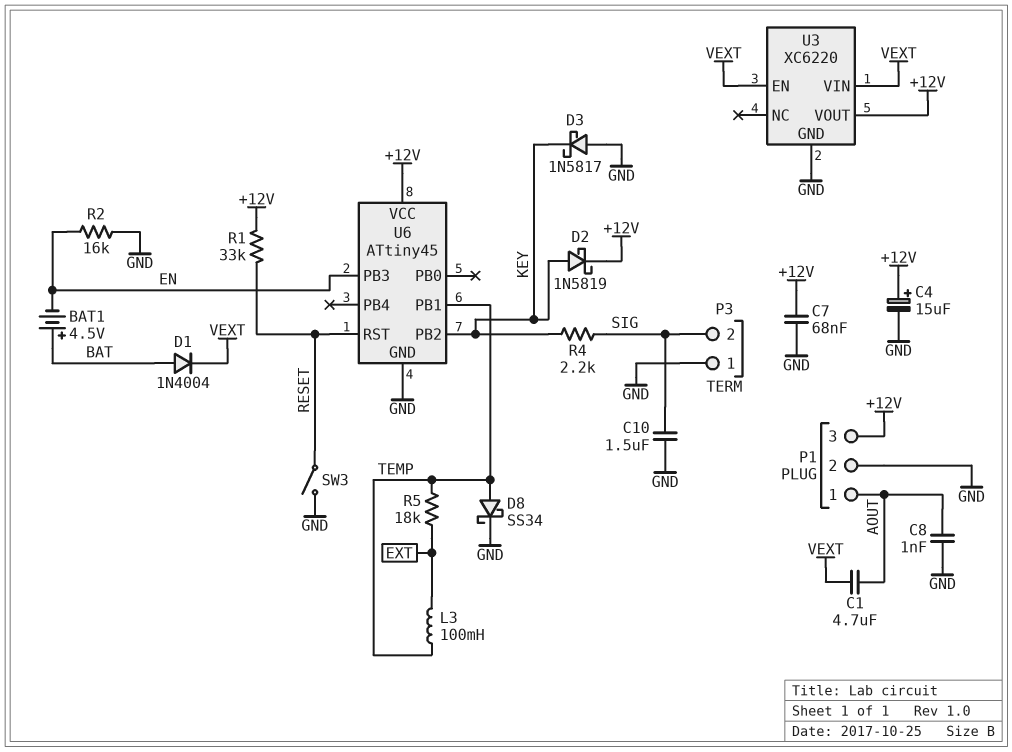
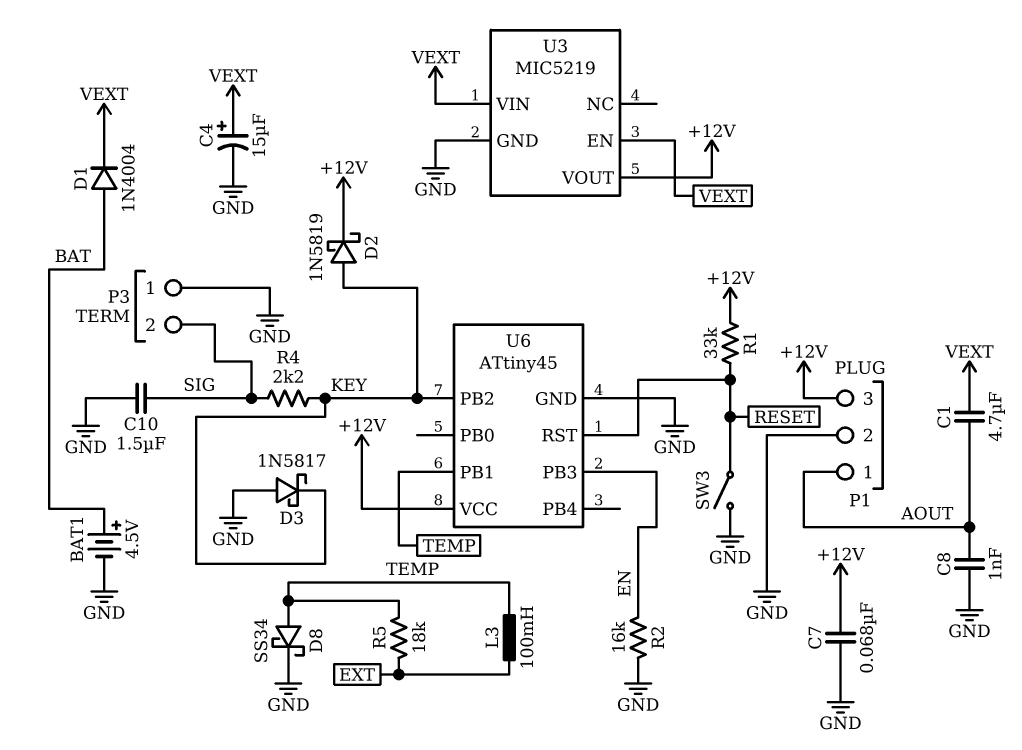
BAT1: 4.5V (plus BAT, minus EN) -> 4.5V (plus BAT, minus GND)
C4: 15uF (plus +12V, minus GND) -> 15uF (plus VEXT, minus GND)
U3: XC6220 -> MIC5219

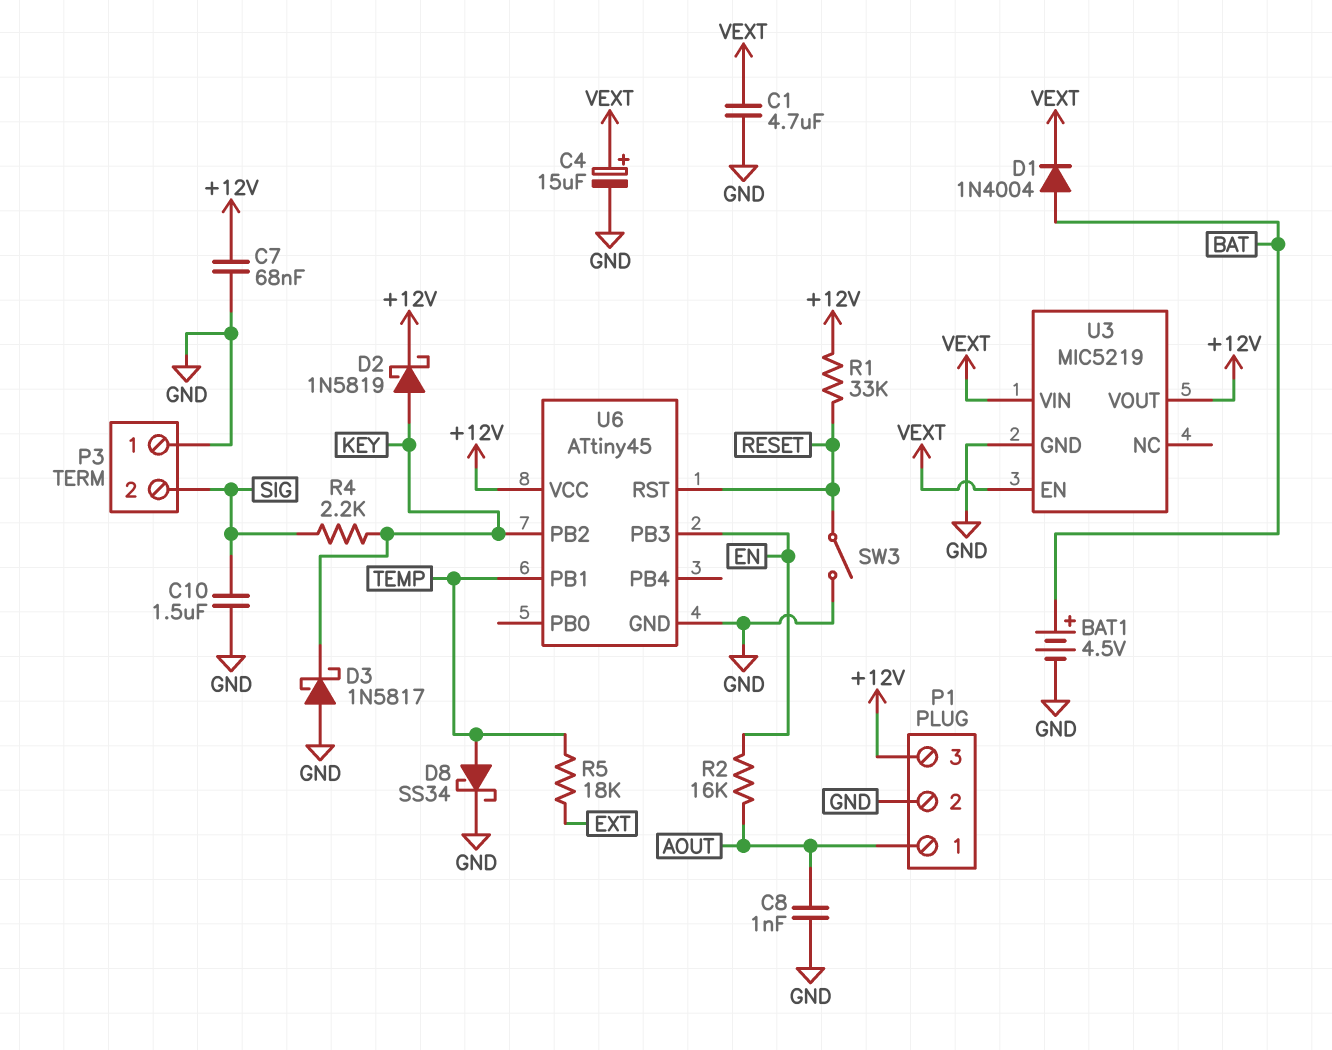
C1: 4.7uF (AOUT, VEXT) -> 4.7uF (GND, VEXT)
L3: 100mH (EXT, TEMP) -> none
R2: 16k (EN, GND) -> 16k (AOUT, EN)

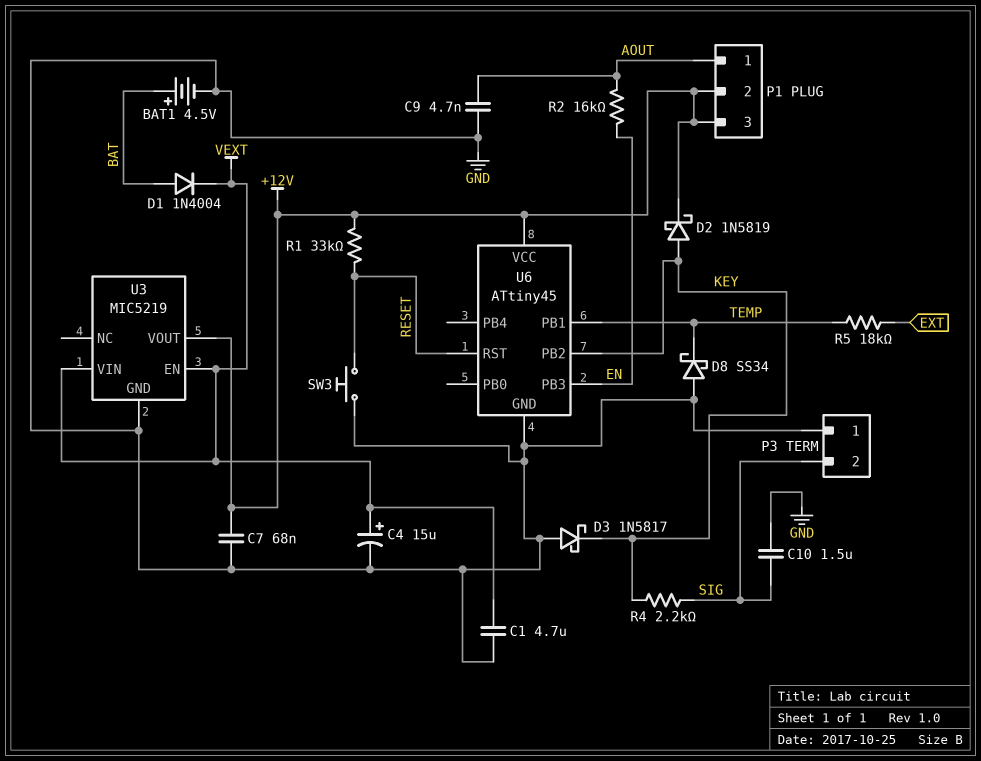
C8: 1nF (AOUT, GND) -> none
C9: none -> 4.7nF (AOUT, GND)
D8: schottky SS34 (A TEMP, K GND) -> schottky SS34 (A GND, K TEMP)
P1 pin 2: GND -> +12V
SW3: switch (GND, RESET) -> button (GND, RESET)

